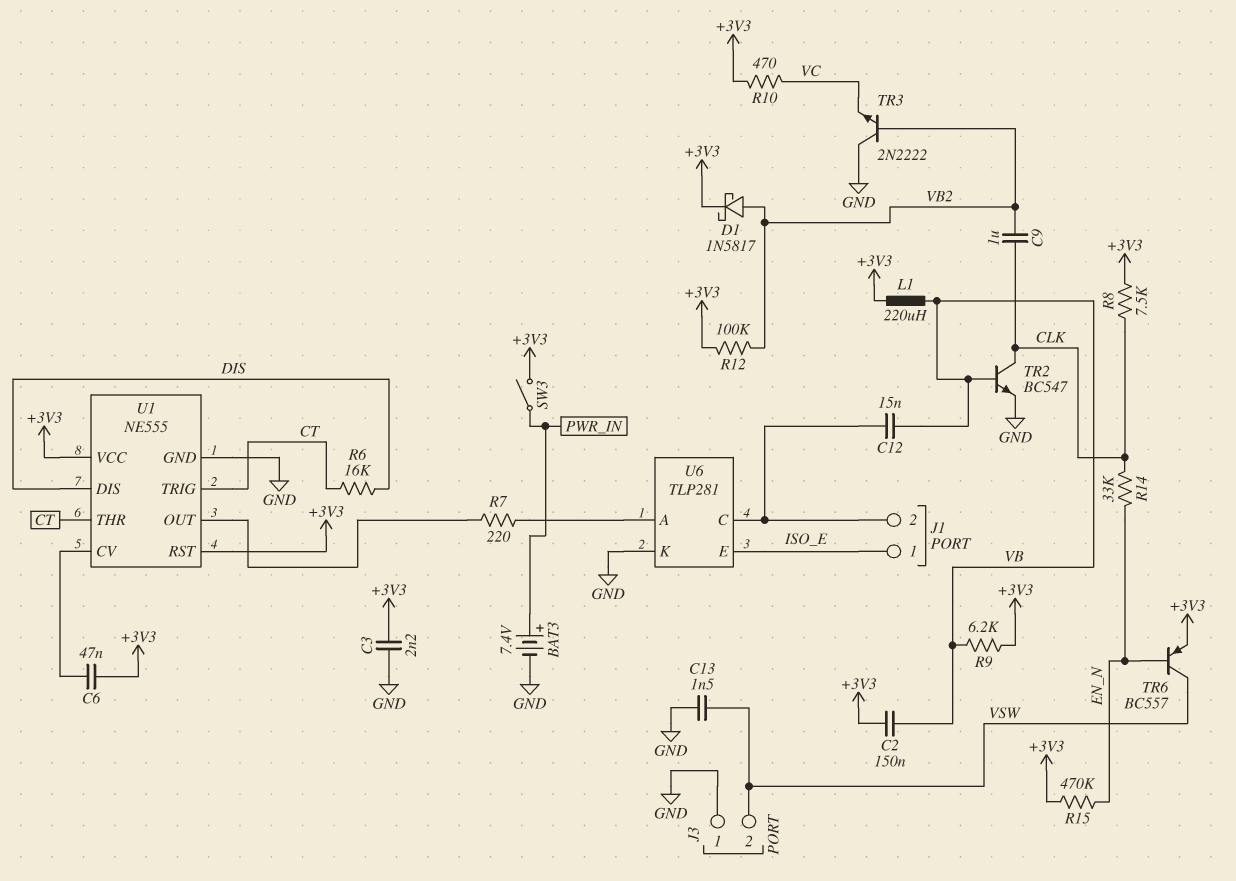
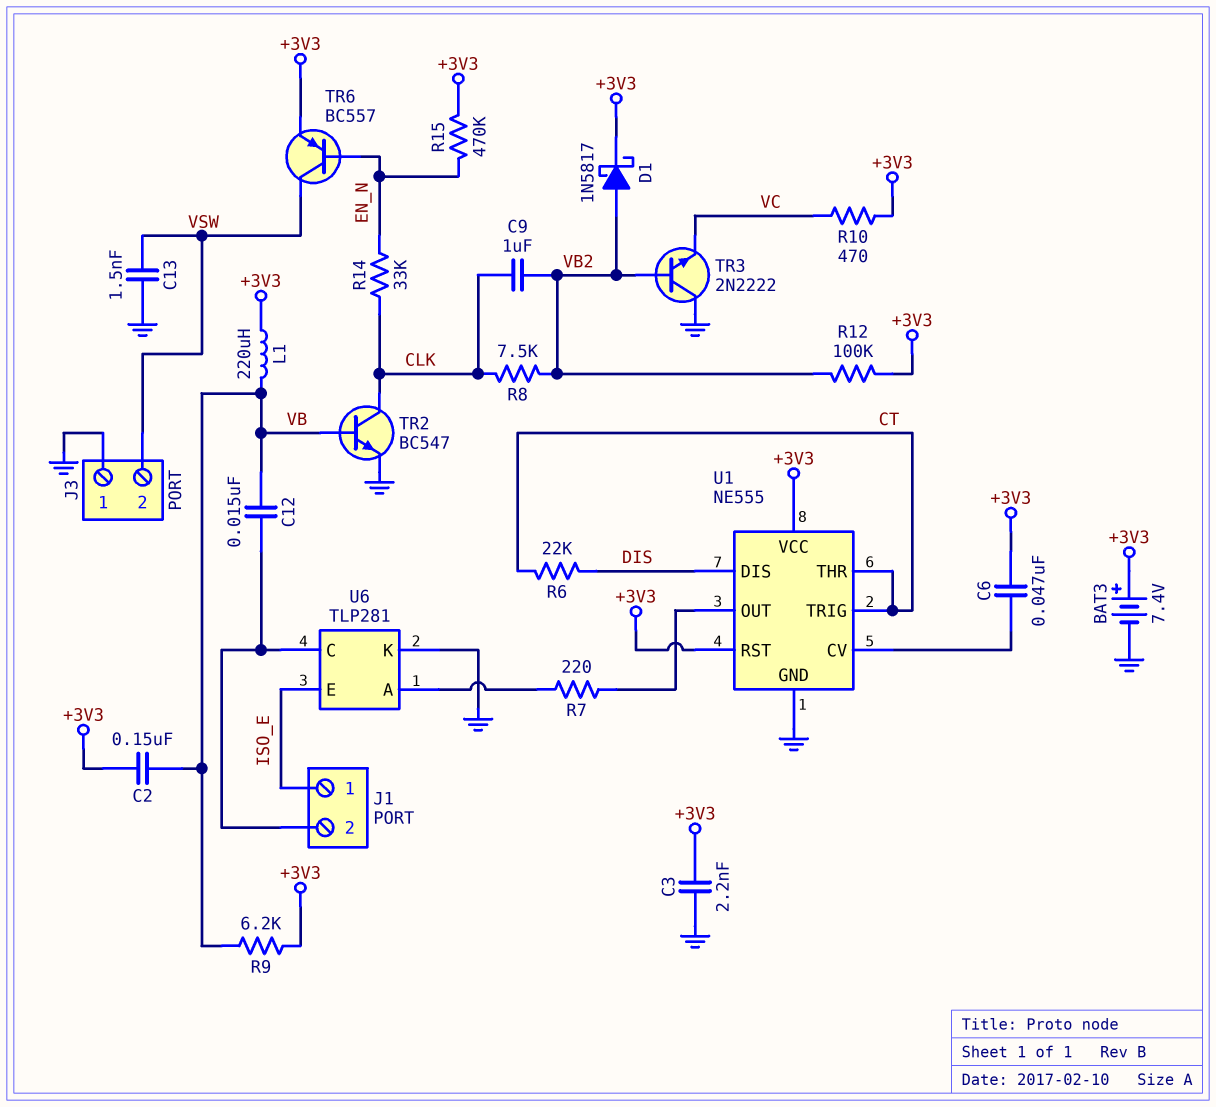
BAT3: 7.4V (plus PWR_IN, minus GND) -> 7.4V (plus +3V3, minus GND)
R6: 16k (CT, DIS) -> 22k (CT, DIS)
R8: 7.5k (+3V3, CLK) -> 7.5k (CLK, VB2)
SW3: switch (+3V3, PWR_IN) -> none

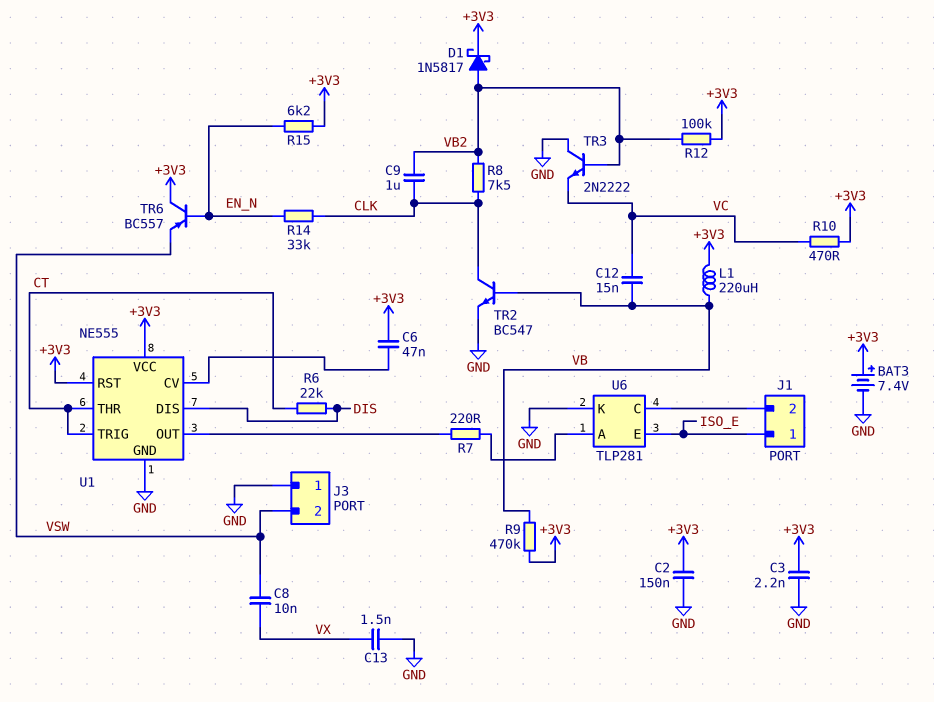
C2: 150nF (+3V3, VB) -> 150nF (+3V3, GND)
C8: none -> 10nF (VSW, VX)
C12: 15nF (J1/2, VB) -> 15nF (VB, VC)
C13: 1.5nF (GND, VSW) -> 1.5nF (GND, VX)
R9: 6.2k (+3V3, VB) -> 470k (+3V3, VB)
R15: 470k (+3V3, EN_N) -> 6.2k (+3V3, EN_N)
TR6: PNP BC557 (B EN_N, C VSW, E +3V3) -> PNP BC557 (B EN_N, C +3V3, E VSW)

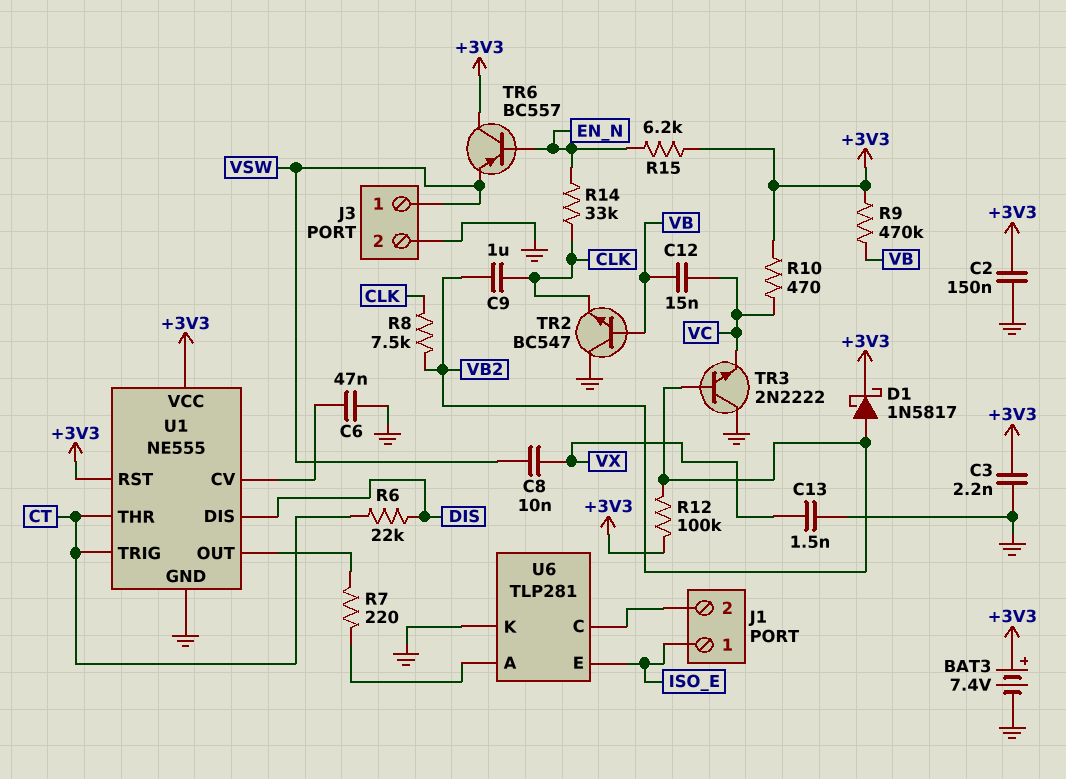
C6: 47nF (+3V3, U1/CV) -> 47nF (GND, U1/CV)
J3 pin 1: GND -> VSW
J3 pin 2: VSW -> GND
L1: 220uH (+3V3, VB) -> none
TR2: NPN BC547 (B VB, C CLK, E GND) -> NPN BC547 (B VB, C GND, E CLK)

